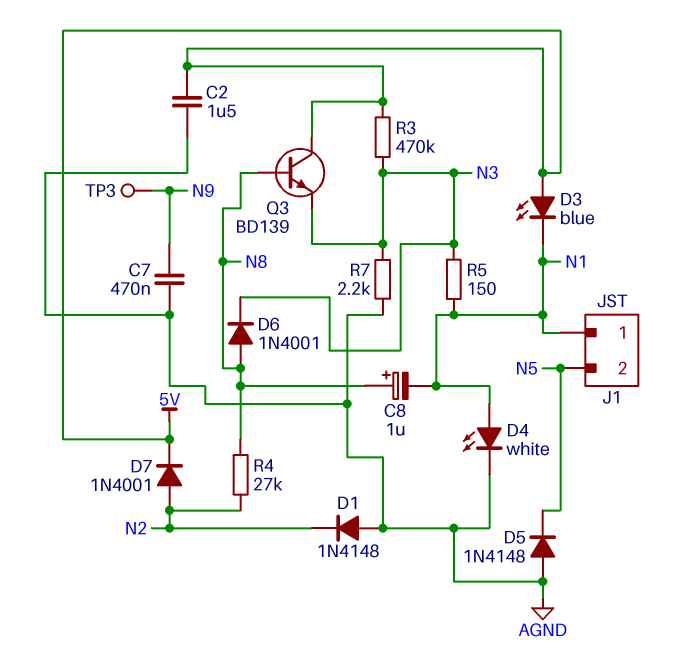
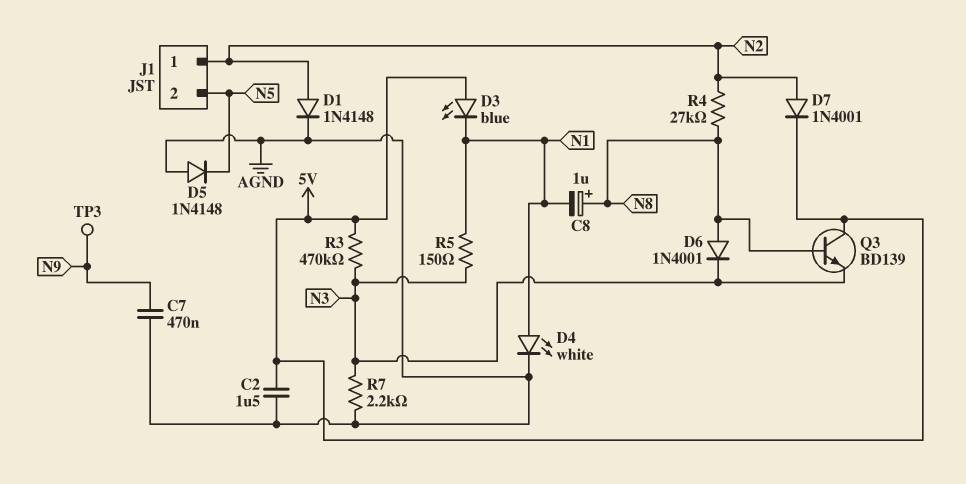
D1: diode 1N4148 (A AGND, K N2) -> diode 1N4148 (A N2, K AGND)
J1 pin 1: N1 -> N2

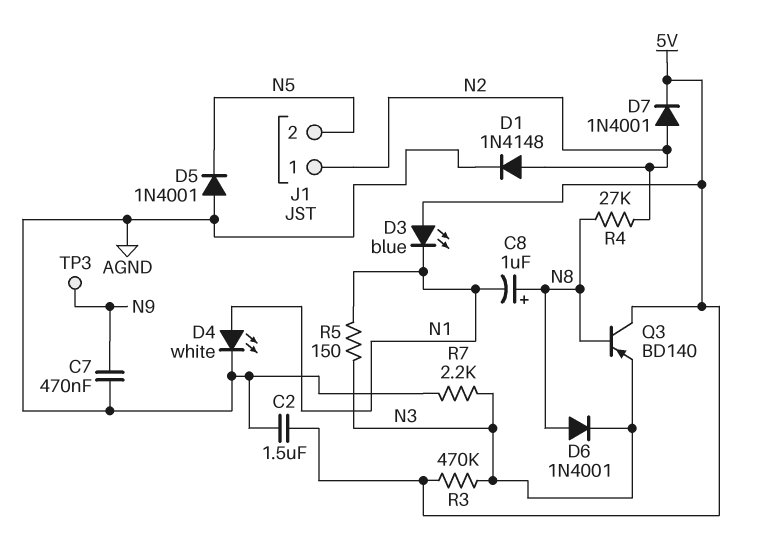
D5: diode 1N4148 (A AGND, K N5) -> diode 1N4001 (A AGND, K N5)
Q3: NPN BD139 (B N8, C 5V, E N3) -> PNP BD140 (B N8, C 5V, E N3)

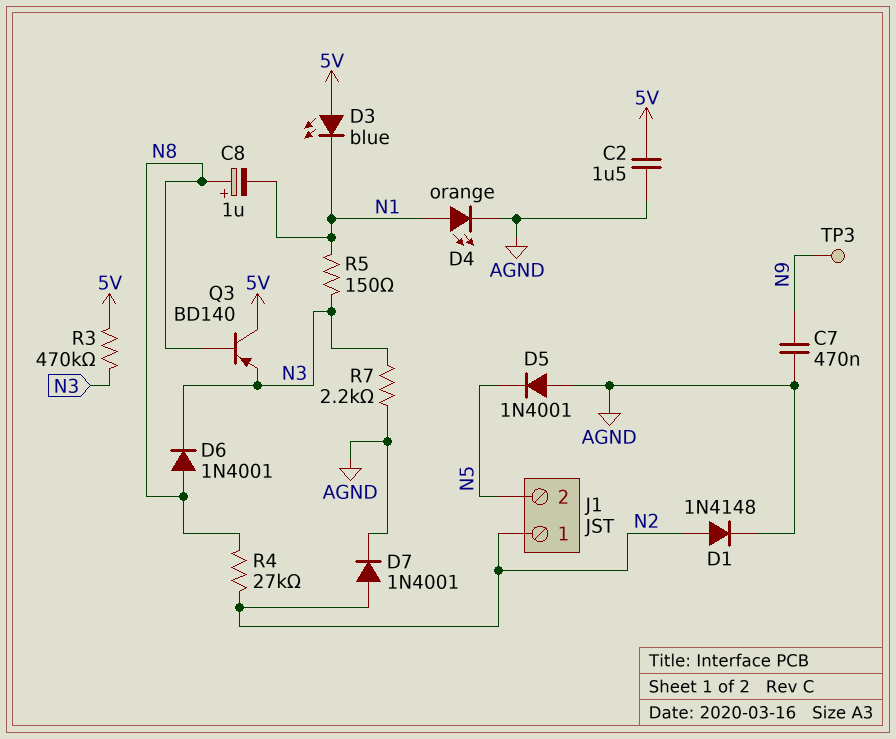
D4: LED white (A N1, K AGND) -> LED orange (A N1, K AGND)
D7: diode 1N4001 (A N2, K 5V) -> diode 1N4001 (A N2, K AGND)

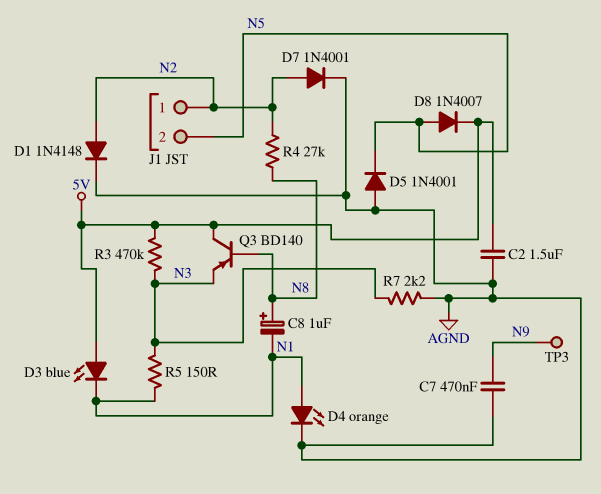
D6: diode 1N4001 (A N8, K N3) -> none
D8: none -> diode 1N4007 (A N5, K 5V)

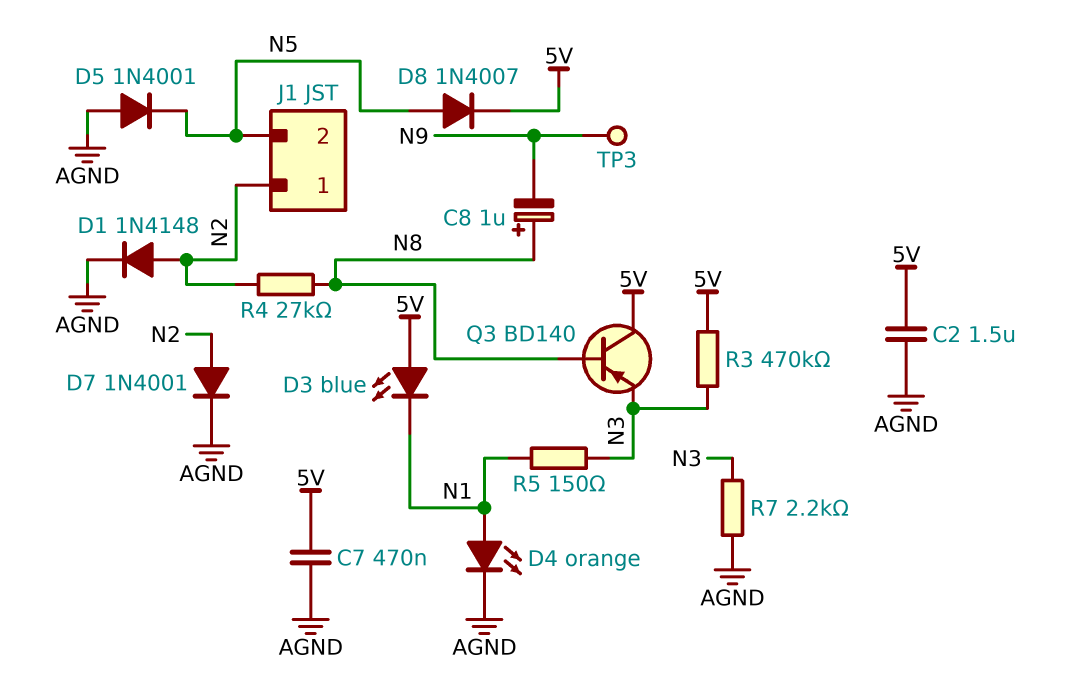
C7: 470nF (AGND, N9) -> 470nF (5V, AGND)
C8: 1uF (plus N8, minus N1) -> 1uF (plus N8, minus N9)

